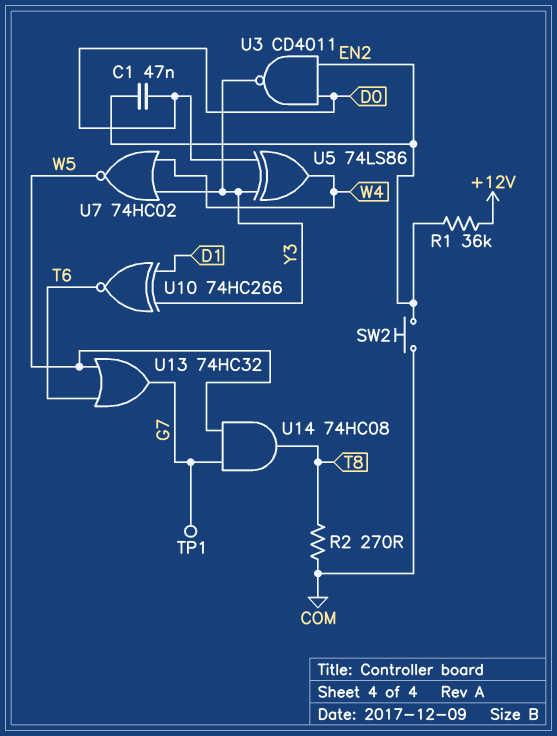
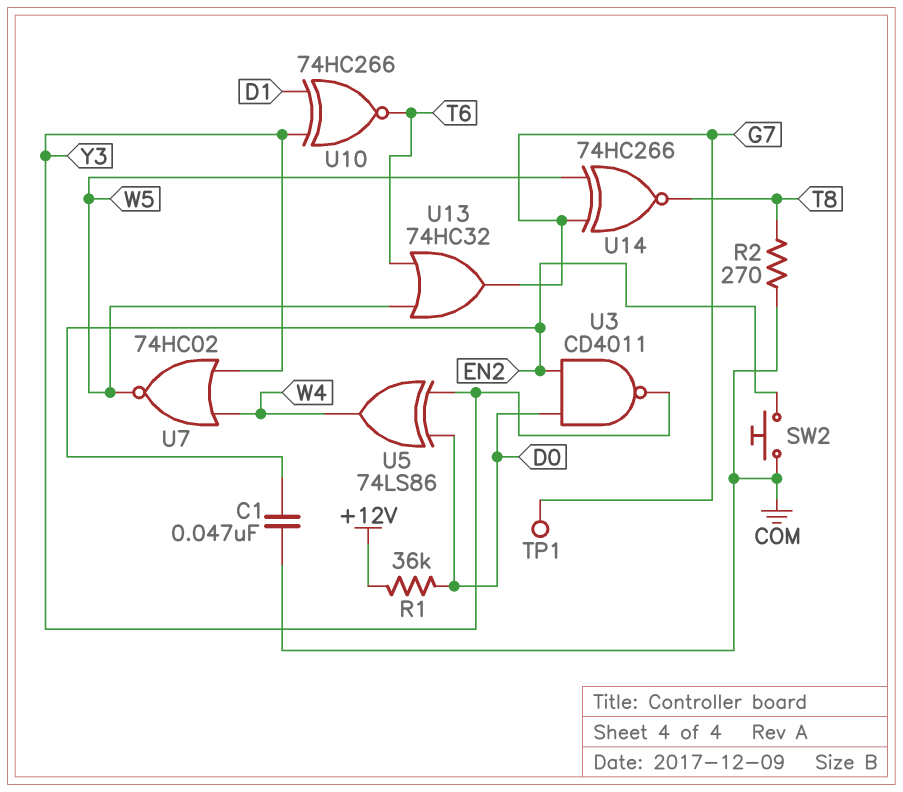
C1: 47nF (D0, EN2) -> 47nF (COM, EN2)
R1: 36k (+12V, EN2) -> 36k (+12V, D0)
U14: AND 74HC08 (in G7, in W5, out T8) -> XNOR 74HC266 (in G7, in W5, out T8)

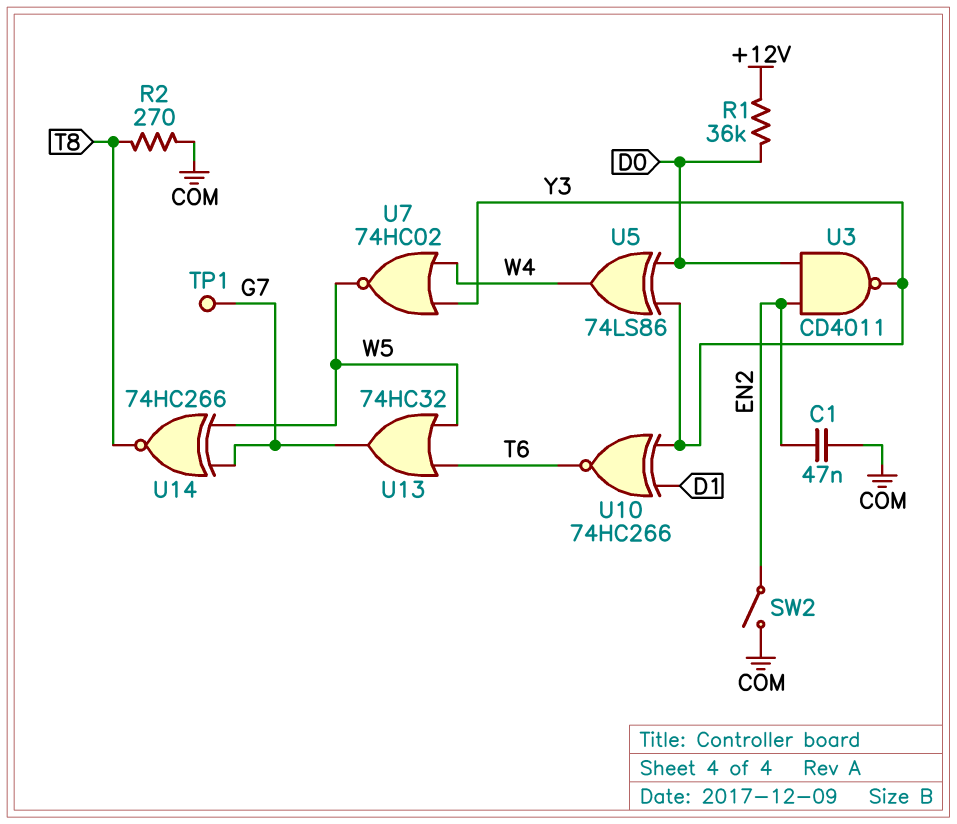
SW2: button (COM, EN2) -> switch (COM, EN2)

